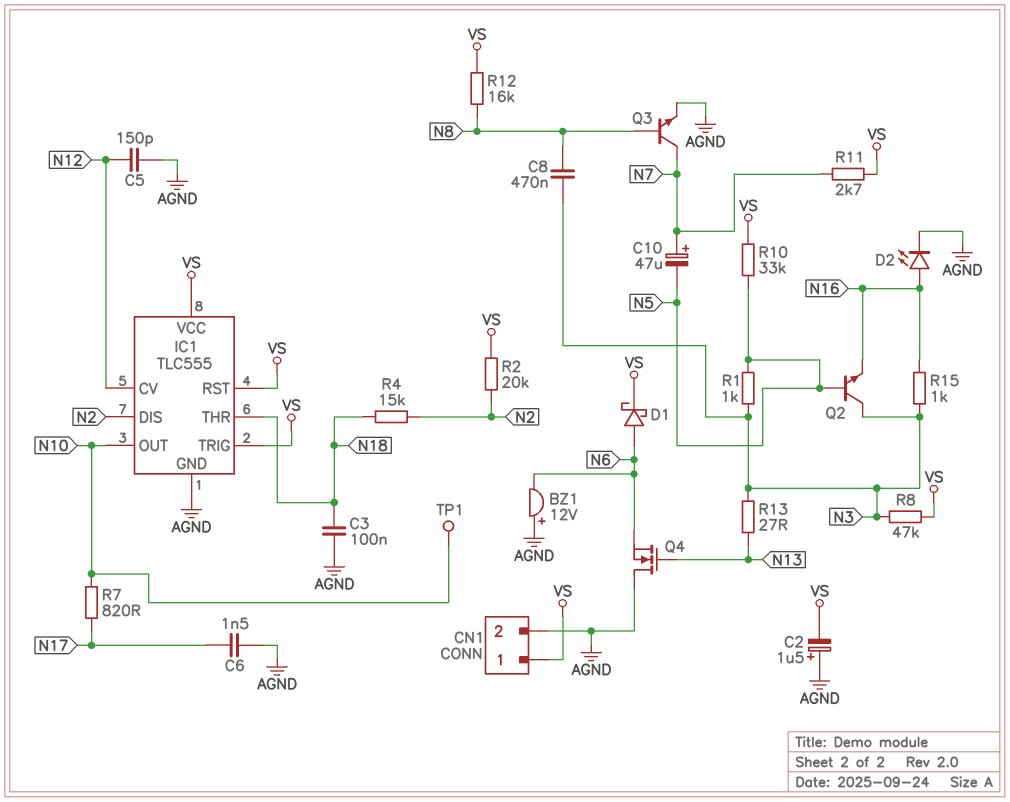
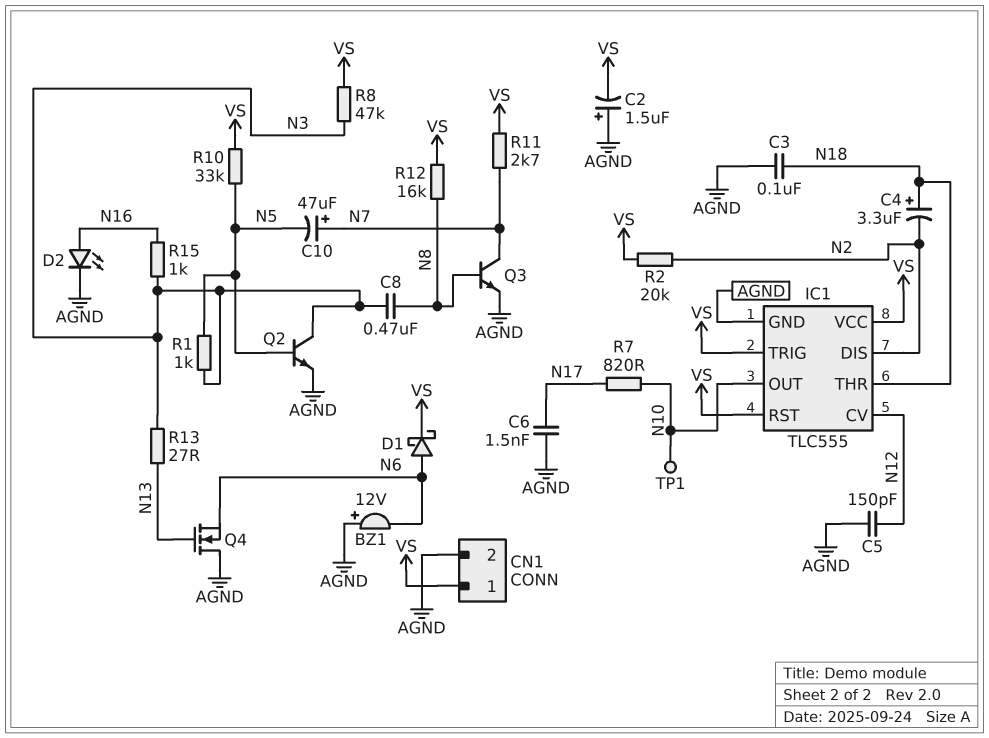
C4: none -> 3.3uF (plus N18, minus N2)
Q2: NPN (B N5, C N3, E N16) -> NPN (B N5, C N3, E AGND)
R4: 15k (N2, N18) -> none

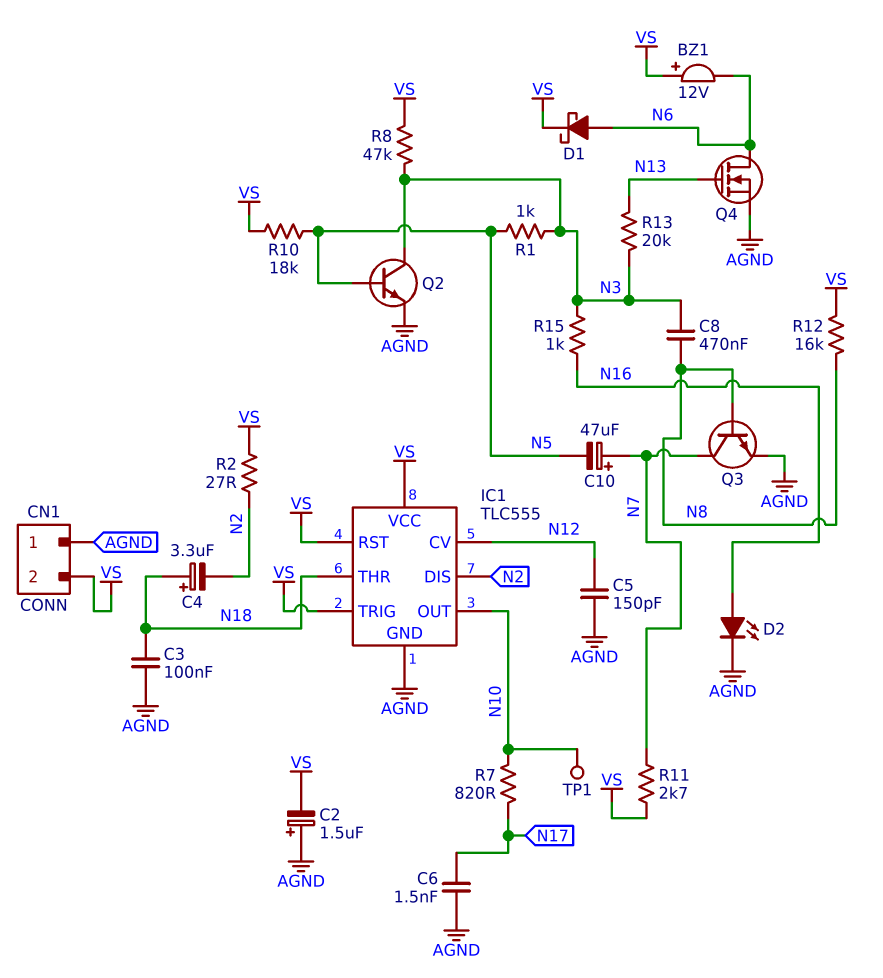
BZ1: buzzer 12V (plus AGND, minus N6) -> buzzer 12V (plus VS, minus N6)
CN1 pin 1: VS -> AGND
CN1 pin 2: AGND -> VS
Q4: NMOS (G N13, D AGND, S N6) -> NMOS (G N13, D N6, S AGND)
R2: 20k (N2, VS) -> 27 (N2, VS)
R10: 33k (N5, VS) -> 18k (N5, VS)
R13: 27 (N3, N13) -> 20k (N3, N13)

